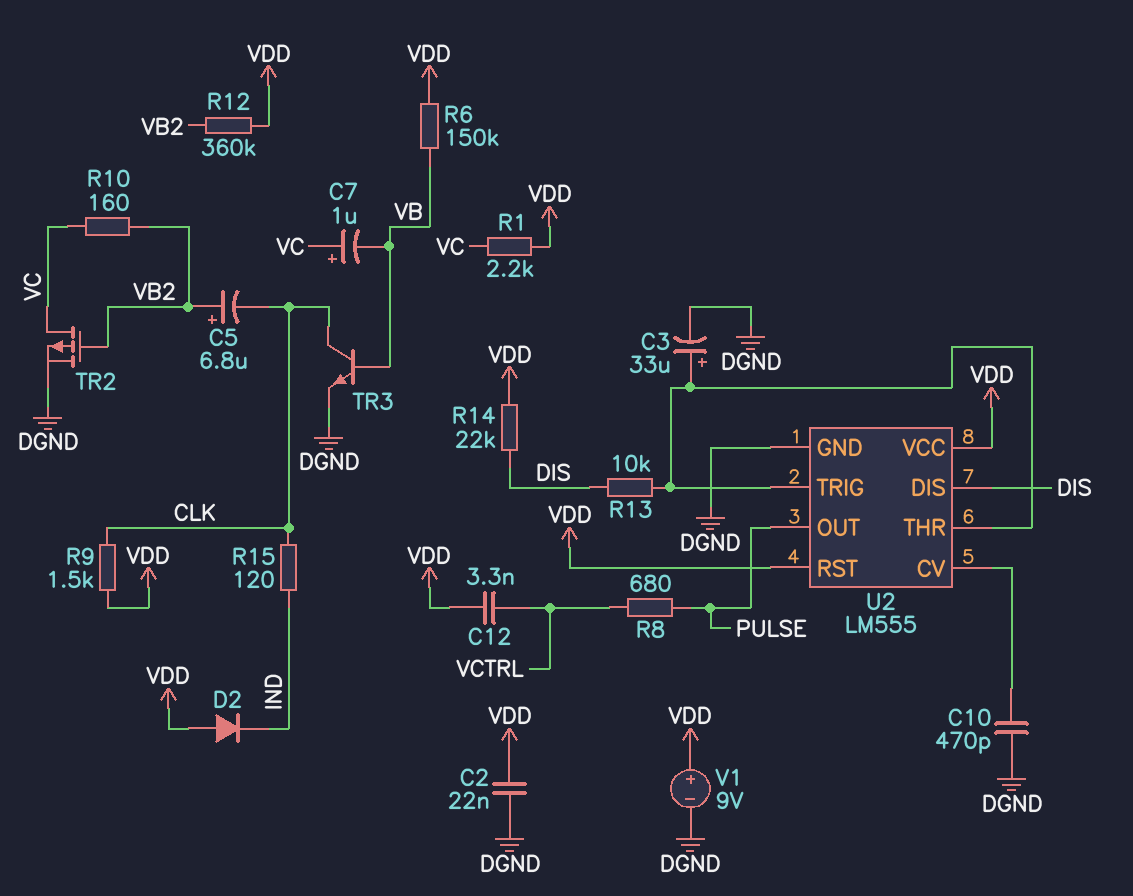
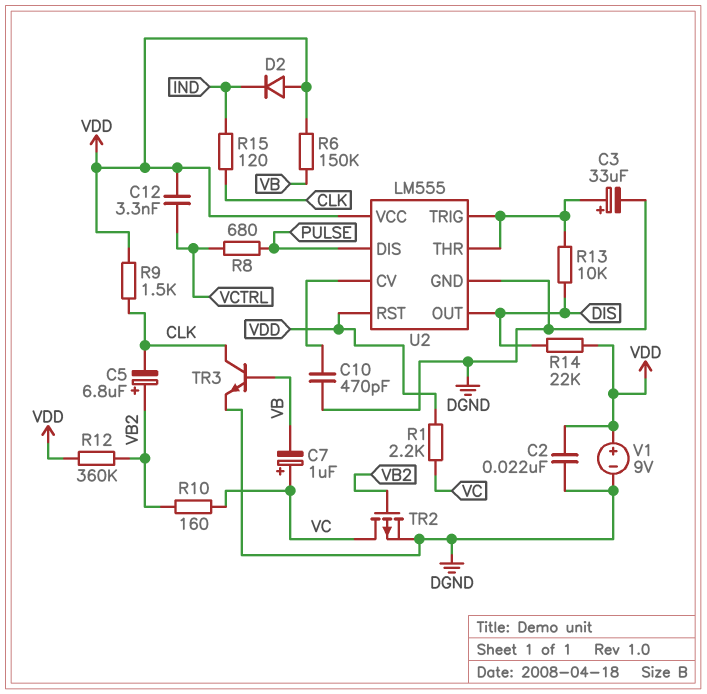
U2 pin DIS: DIS -> PULSE
U2 pin OUT: PULSE -> DIS

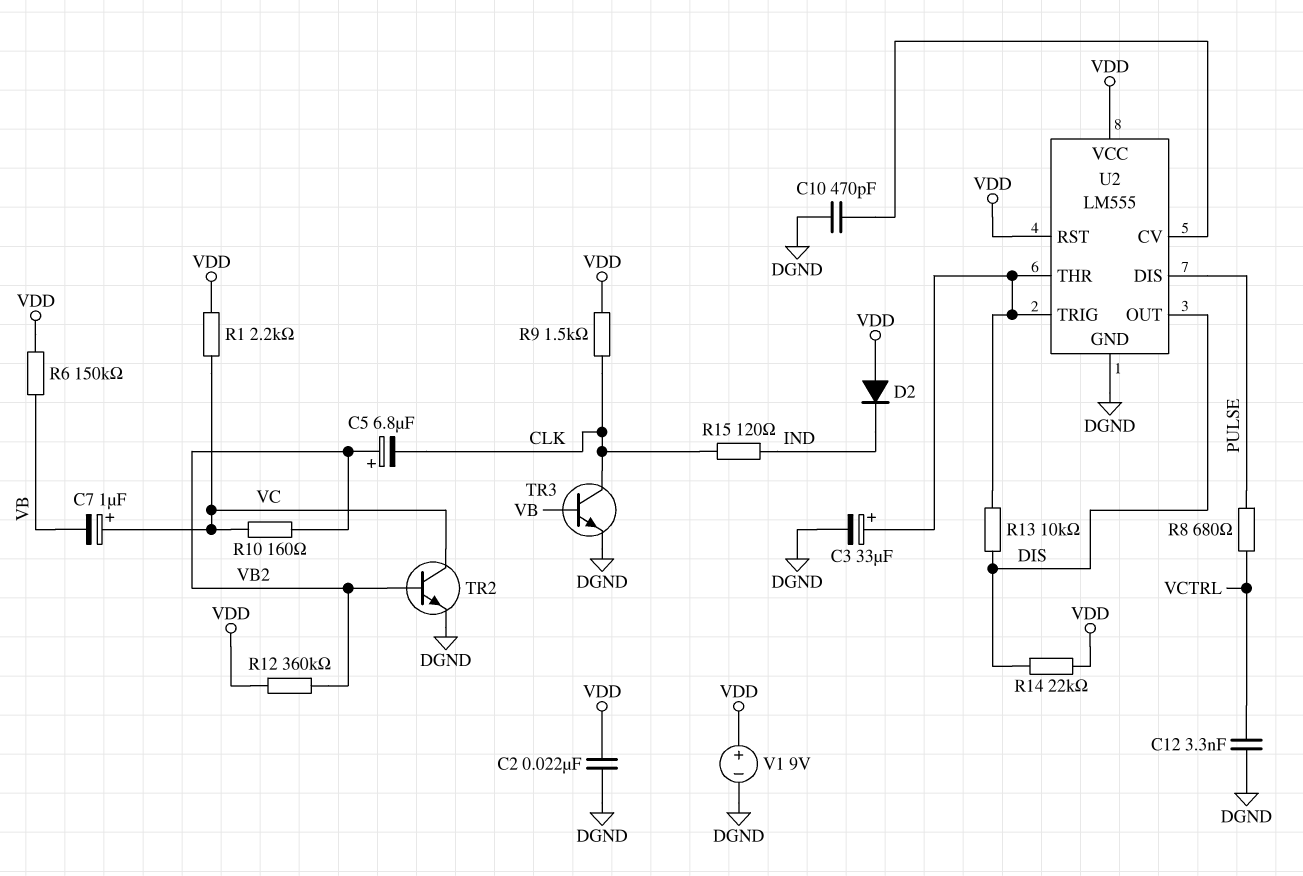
C12: 3.3nF (VCTRL, VDD) -> 3.3nF (DGND, VCTRL)
TR2: PMOS (G VB2, D VC, S DGND) -> NPN (B VB2, C VC, E DGND)

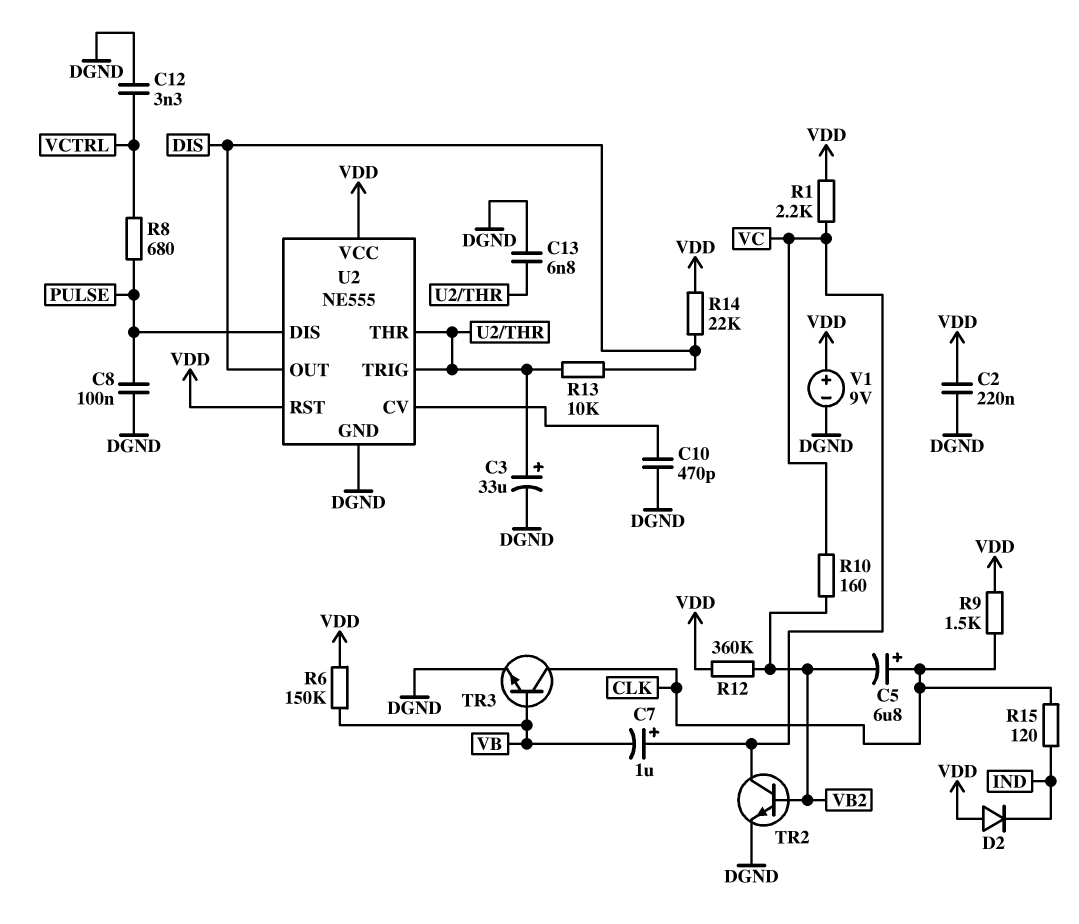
C2: 22nF (DGND, VDD) -> 220nF (DGND, VDD)
C5: 6.8uF (plus VB2, minus CLK) -> 6.8uF (plus CLK, minus VB2)
C8: none -> 100nF (DGND, PULSE)
C13: none -> 6.8nF (DGND, U2/THR)
U2: LM555 -> NE555

